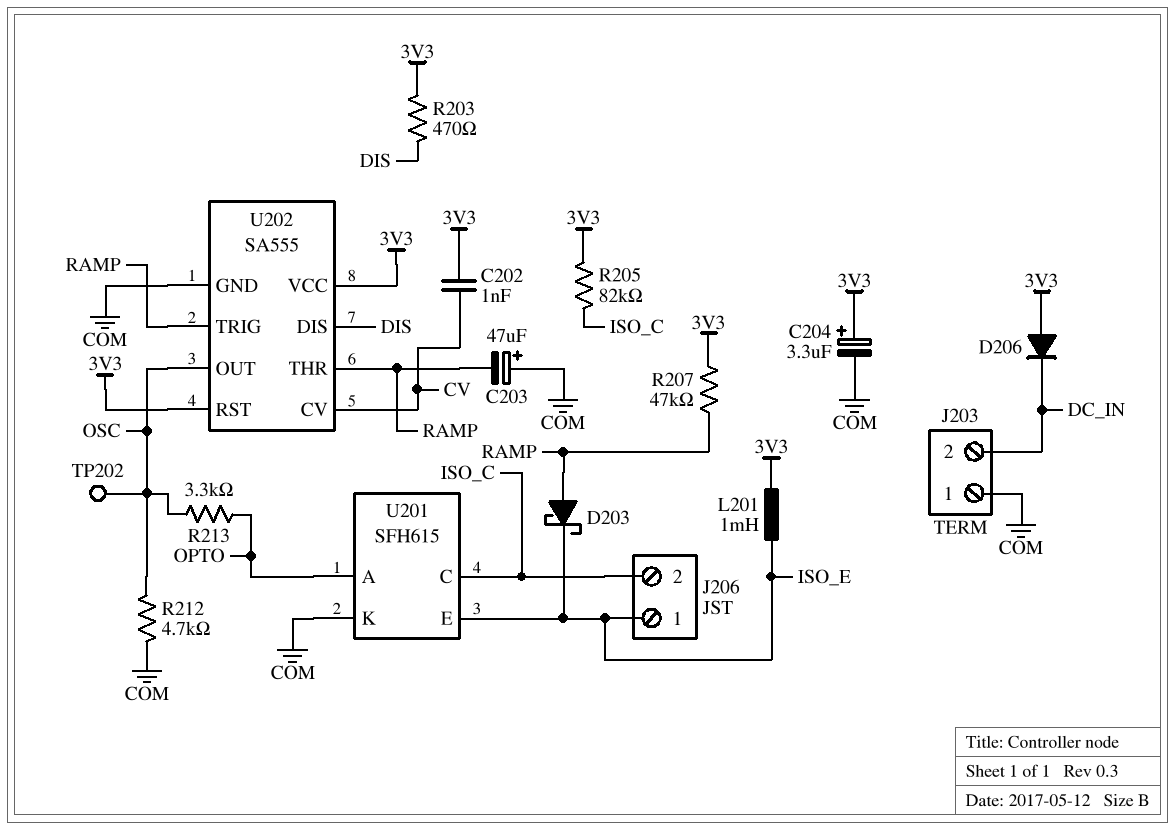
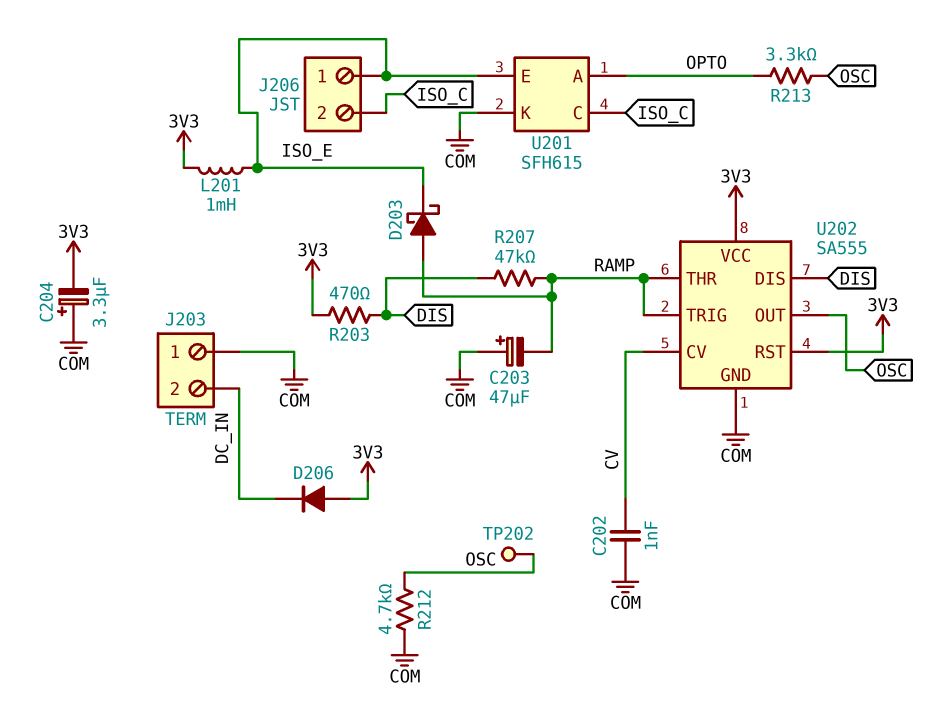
C202: 1nF (3V3, CV) -> 1nF (COM, CV)
C204: 3.3uF (plus 3V3, minus COM) -> 3.3uF (plus COM, minus 3V3)
R205: 82k (3V3, ISO_C) -> none
R207: 47k (3V3, RAMP) -> 47k (DIS, RAMP)

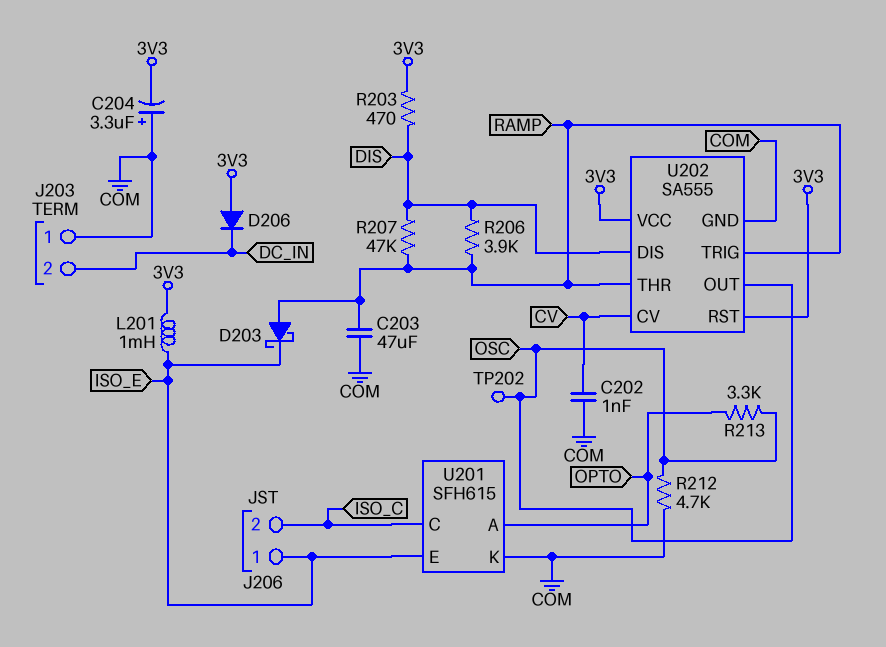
C203: 47uF (plus COM, minus RAMP) -> 47uF (COM, RAMP)
R206: none -> 3.9k (DIS, RAMP)

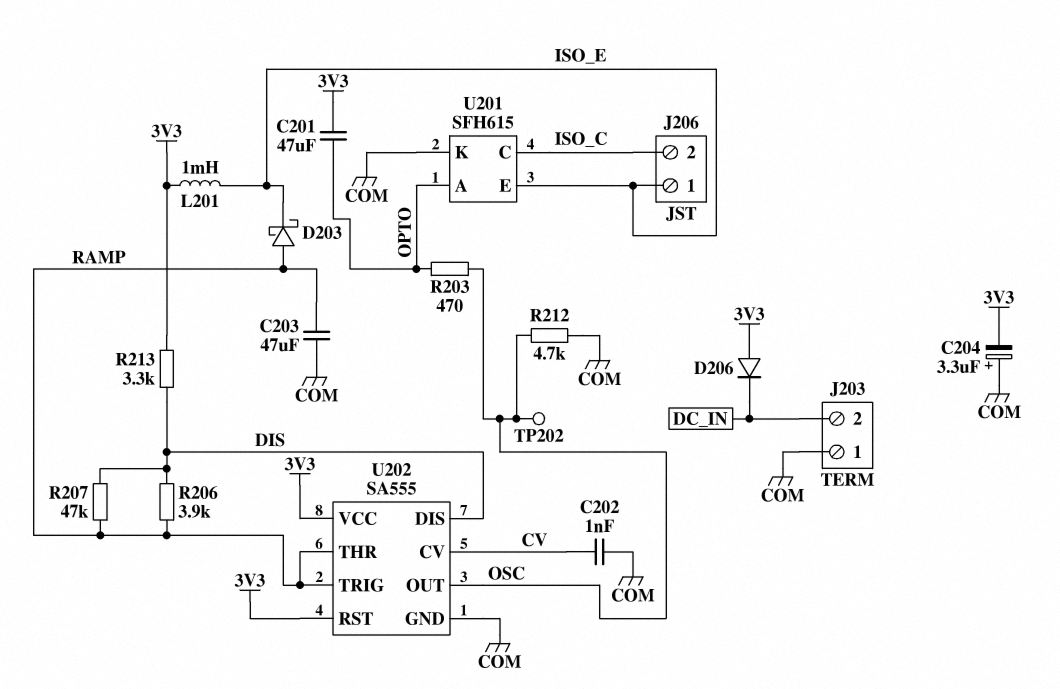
C201: none -> 47uF (3V3, OPTO)
R203: 470 (3V3, DIS) -> 470 (OPTO, OSC)
R213: 3.3k (OPTO, OSC) -> 3.3k (3V3, DIS)

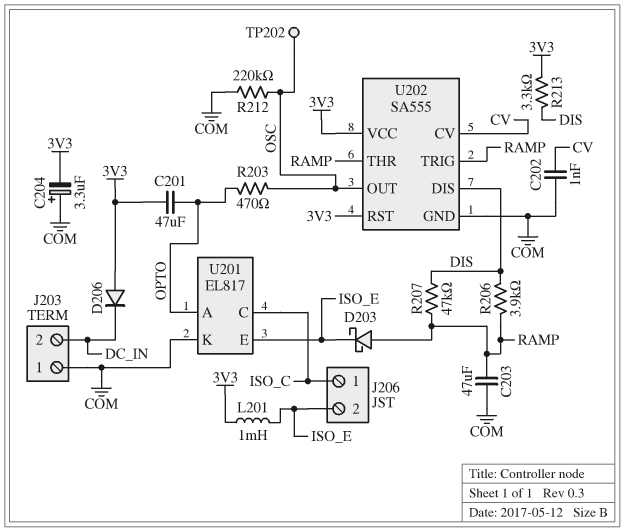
J206 pin 1: ISO_E -> ISO_C
J206 pin 2: ISO_C -> ISO_E
R212: 4.7k (COM, OSC) -> 220k (COM, OSC)
U201: SFH615 -> EL817

